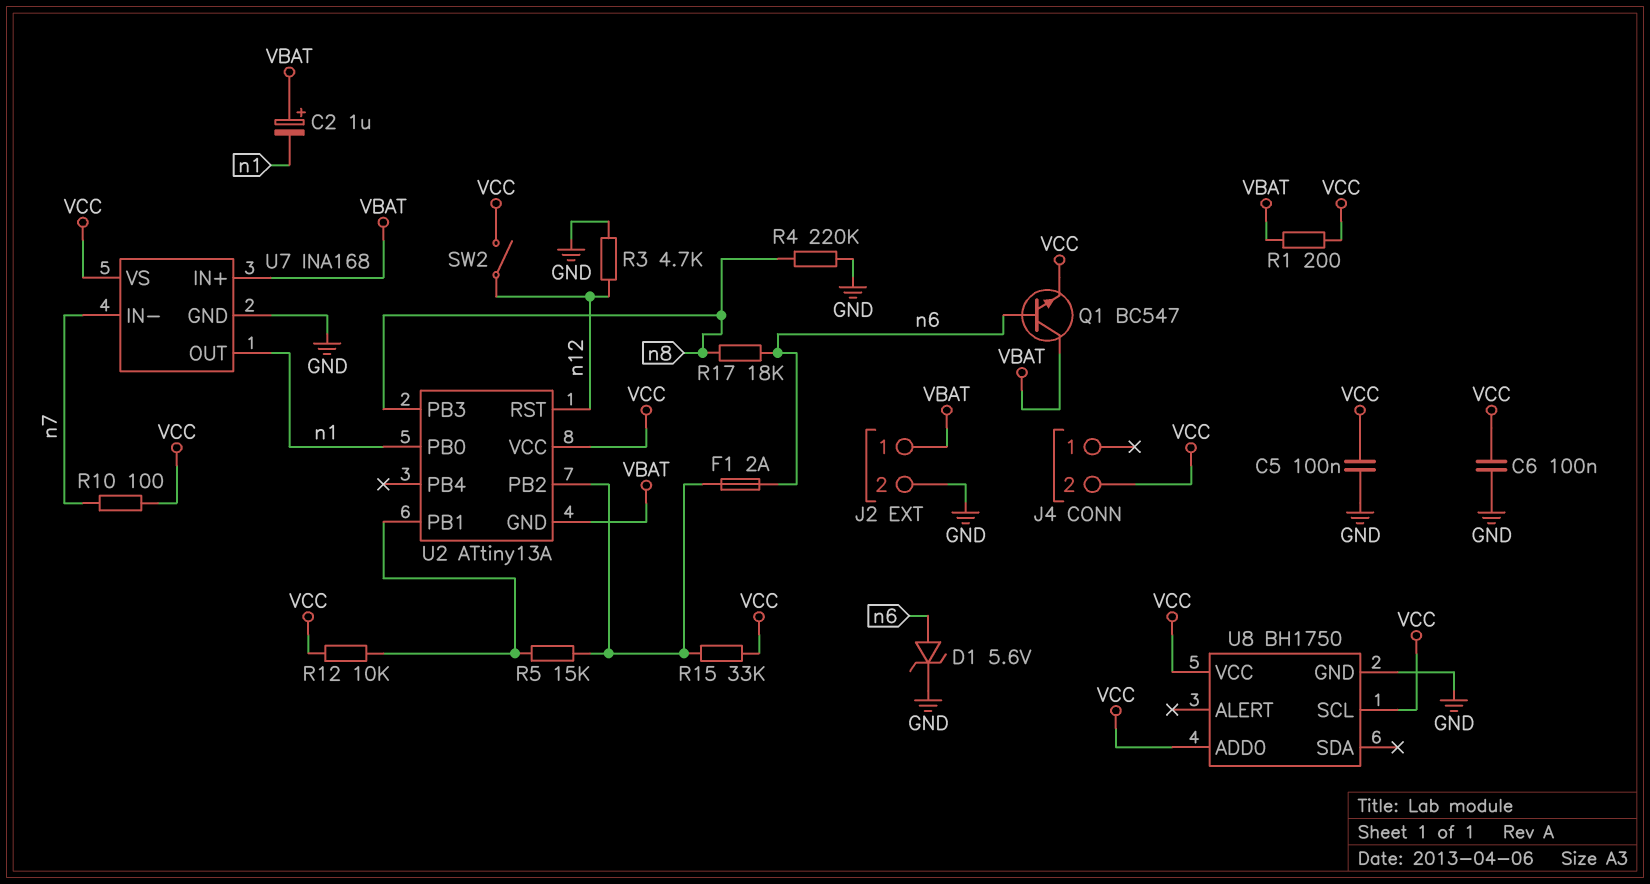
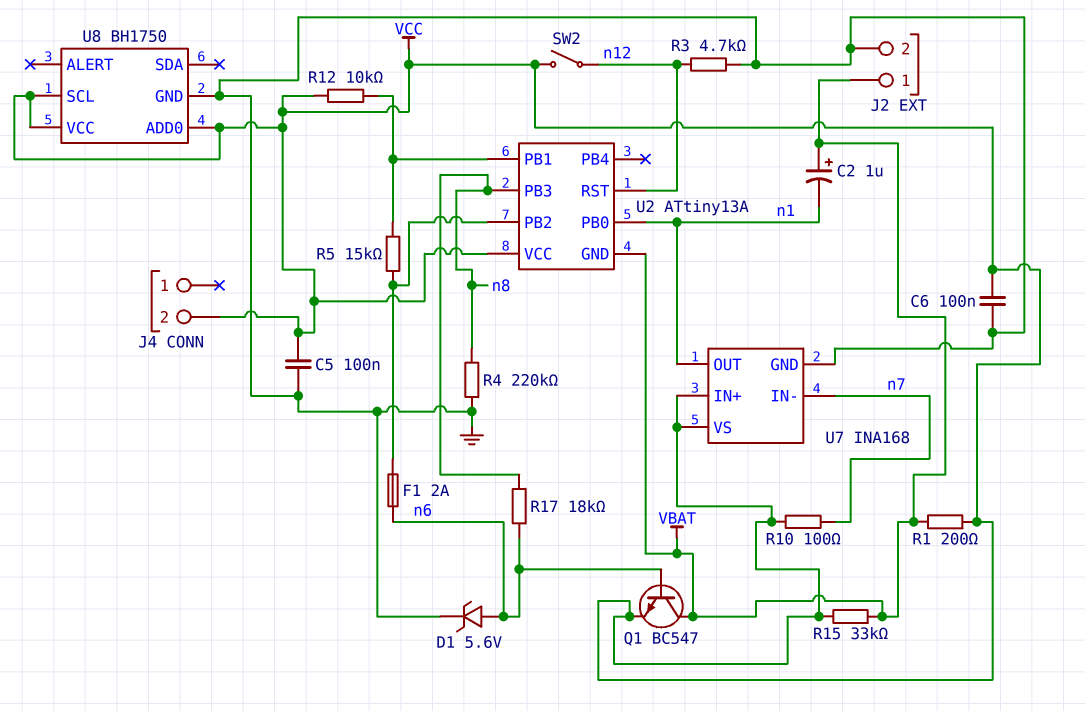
R15: 33k (U2/PB2, VCC) -> 33k (VBAT, VCC)
U7 pin IN+: VBAT -> VCC

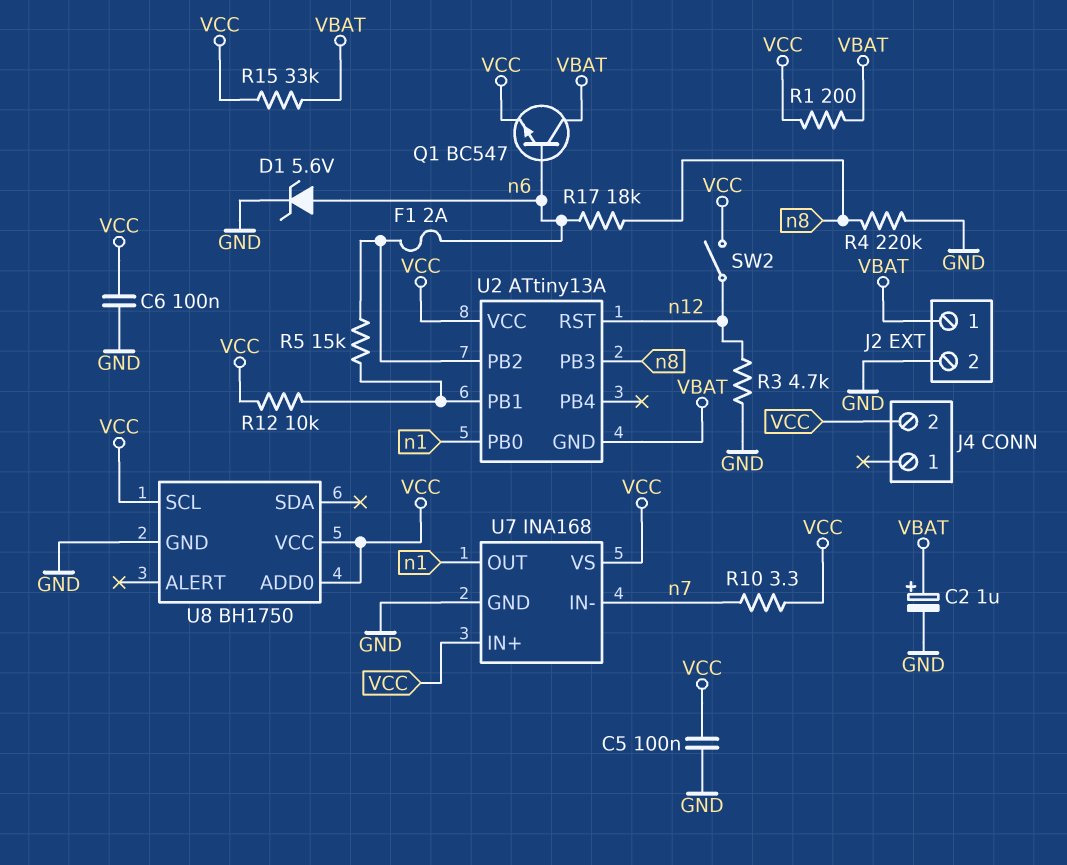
C2: 1uF (plus VBAT, minus n1) -> 1uF (plus VBAT, minus GND)
R10: 100 (VCC, n7) -> 3.3 (VCC, n7)

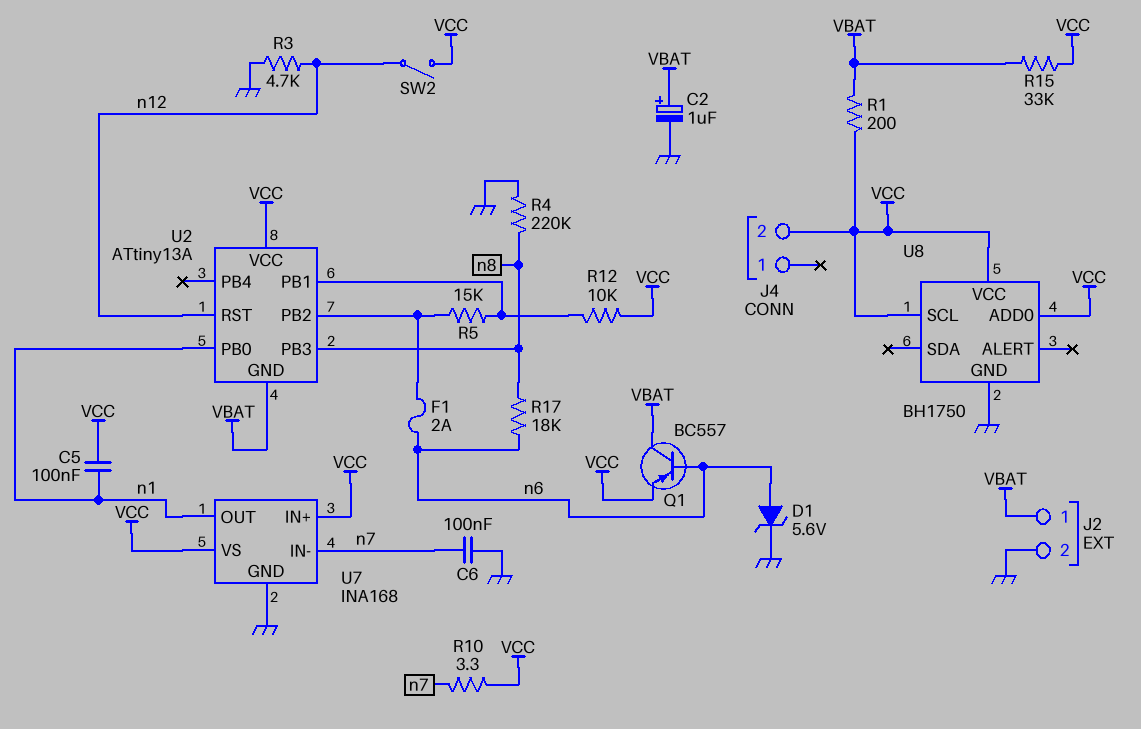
C5: 100nF (GND, VCC) -> 100nF (VCC, n1)
C6: 100nF (GND, VCC) -> 100nF (GND, n7)
Q1: NPN BC547 (B n6, C VBAT, E VCC) -> PNP BC557 (B n6, C VBAT, E VCC)

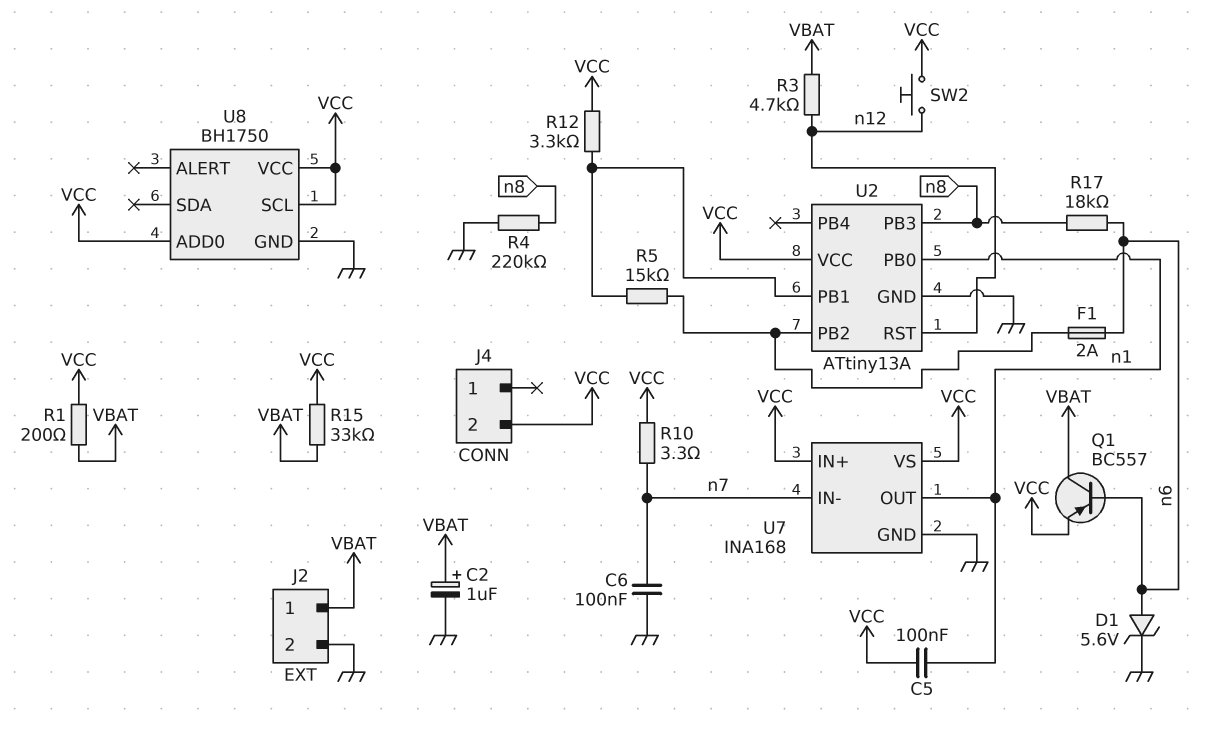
R3: 4.7k (GND, n12) -> 4.7k (VBAT, n12)
R12: 10k (U2/PB1, VCC) -> 3.3k (U2/PB1, VCC)
SW2: switch (VCC, n12) -> button (VCC, n12)
U2 pin GND: VBAT -> GND

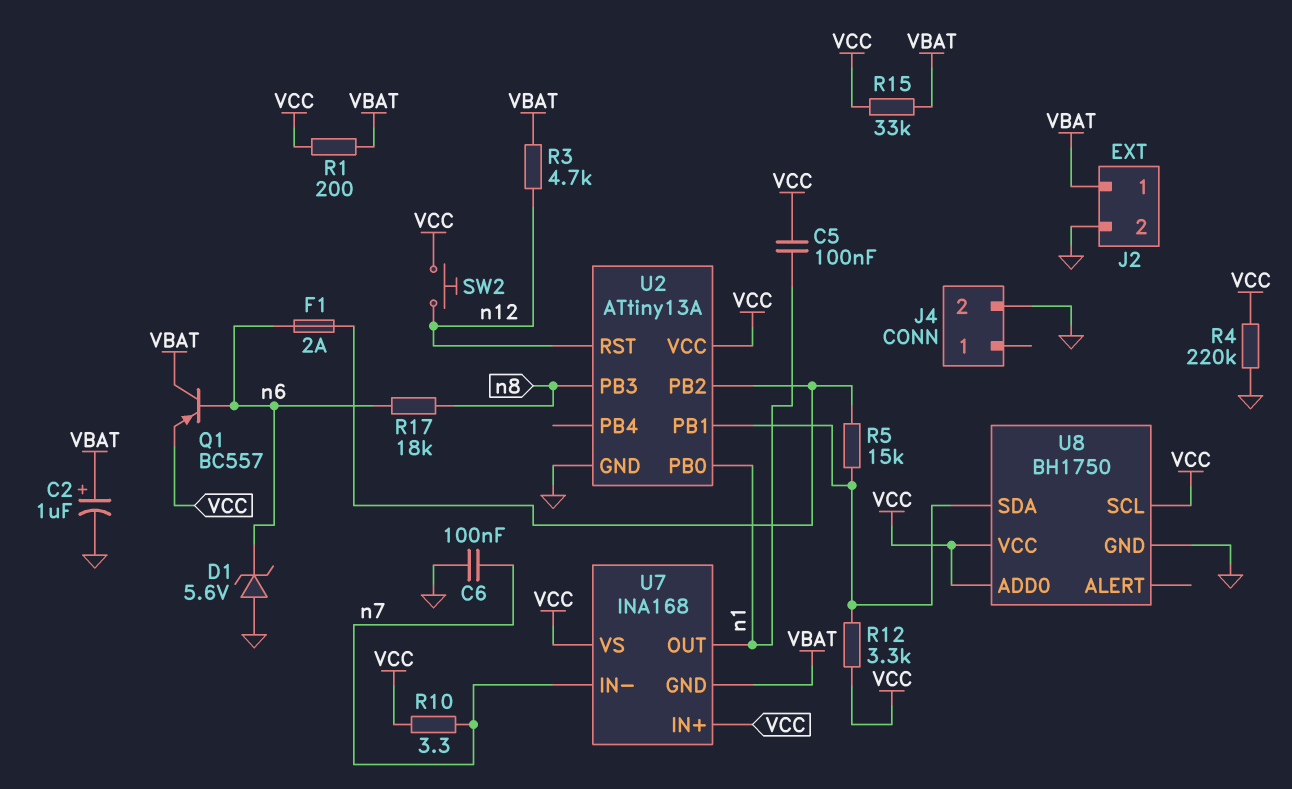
D1: zener 5.6V (A n6, K GND) -> zener 5.6V (A GND, K n6)
J4 pin 2: VCC -> GND
R4: 220k (GND, n8) -> 220k (GND, VCC)
U7 pin GND: GND -> VBAT
U8 pin SDA: none -> U2/PB1

